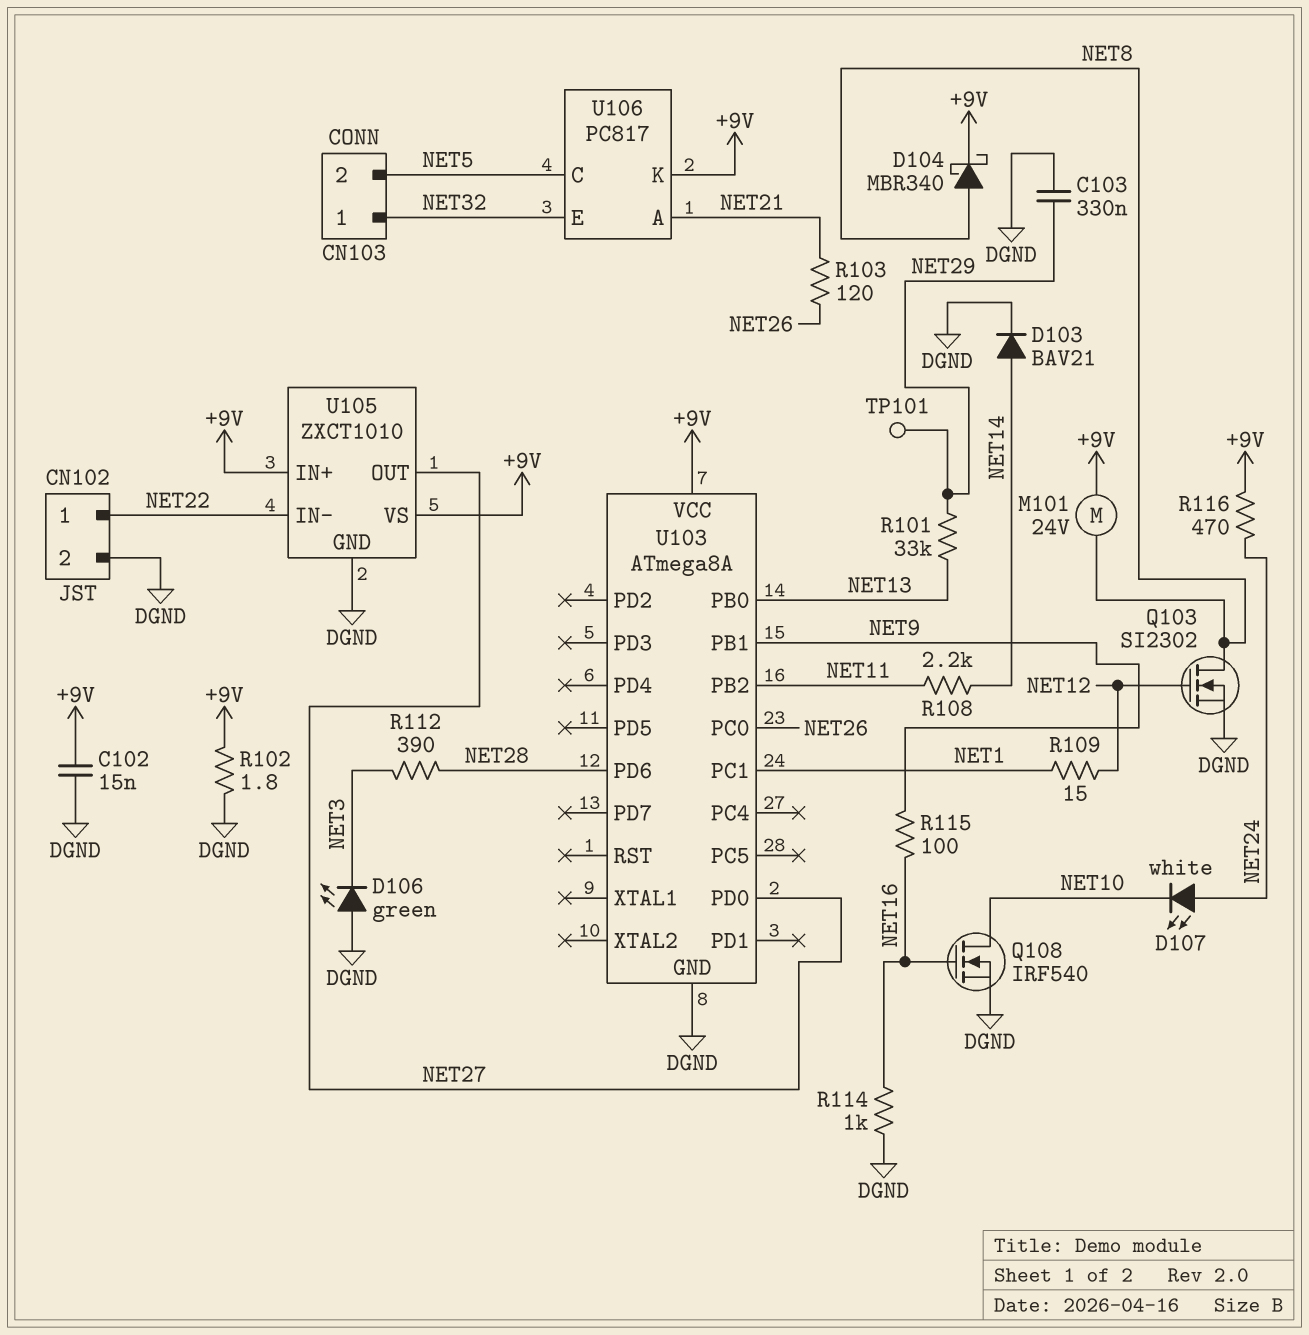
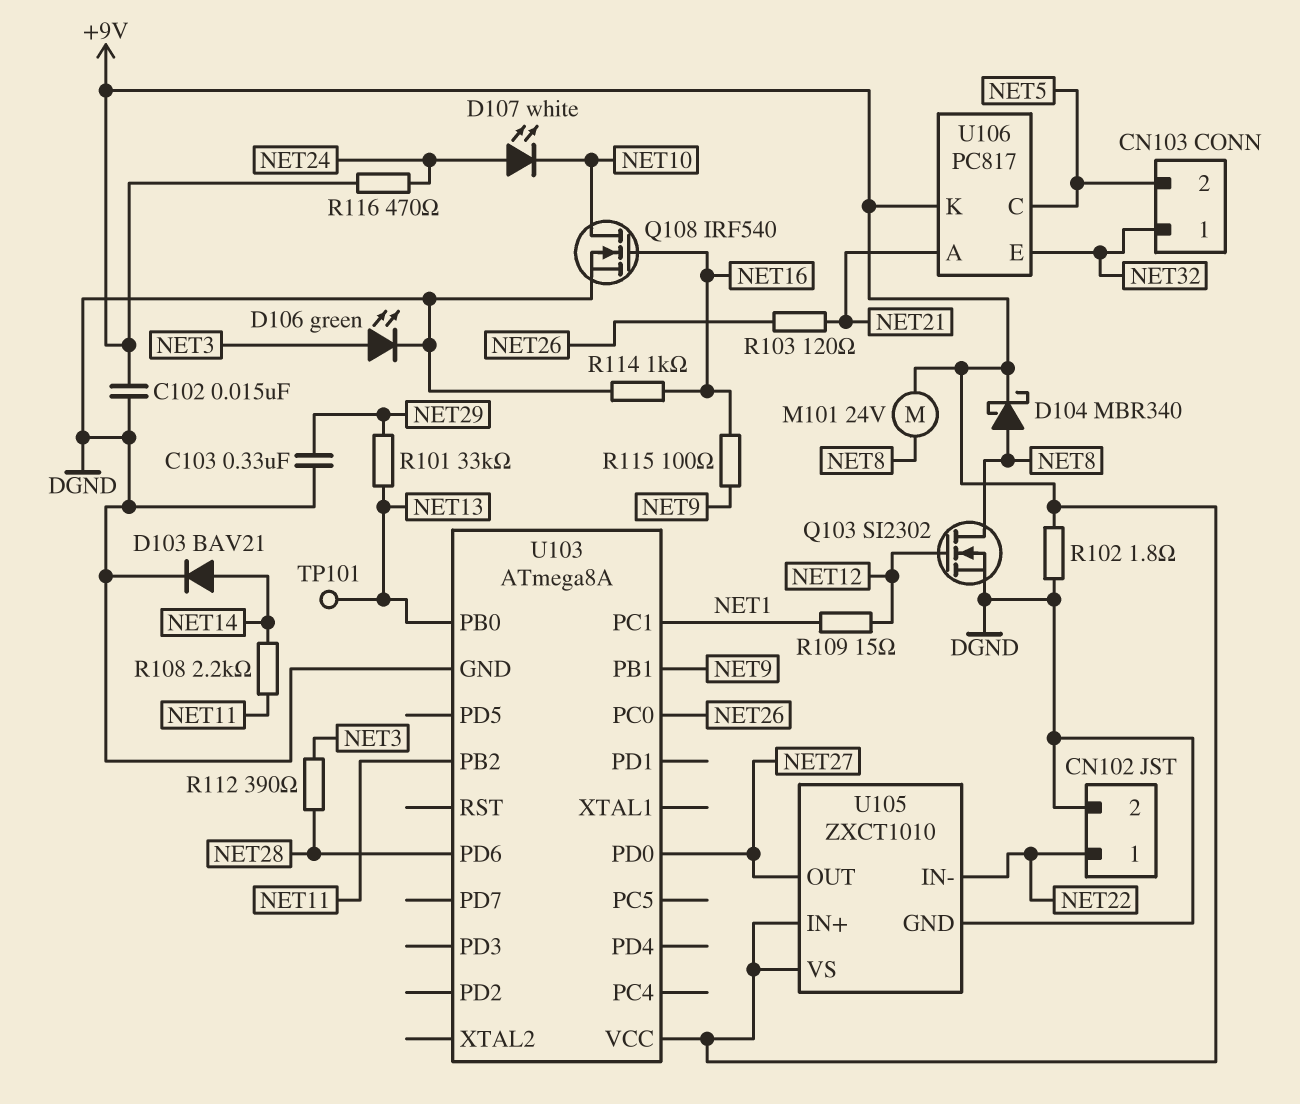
D106: LED green (A DGND, K NET3) -> LED green (A NET3, K DGND)
TP101: test point (NET29) -> test point (NET13)

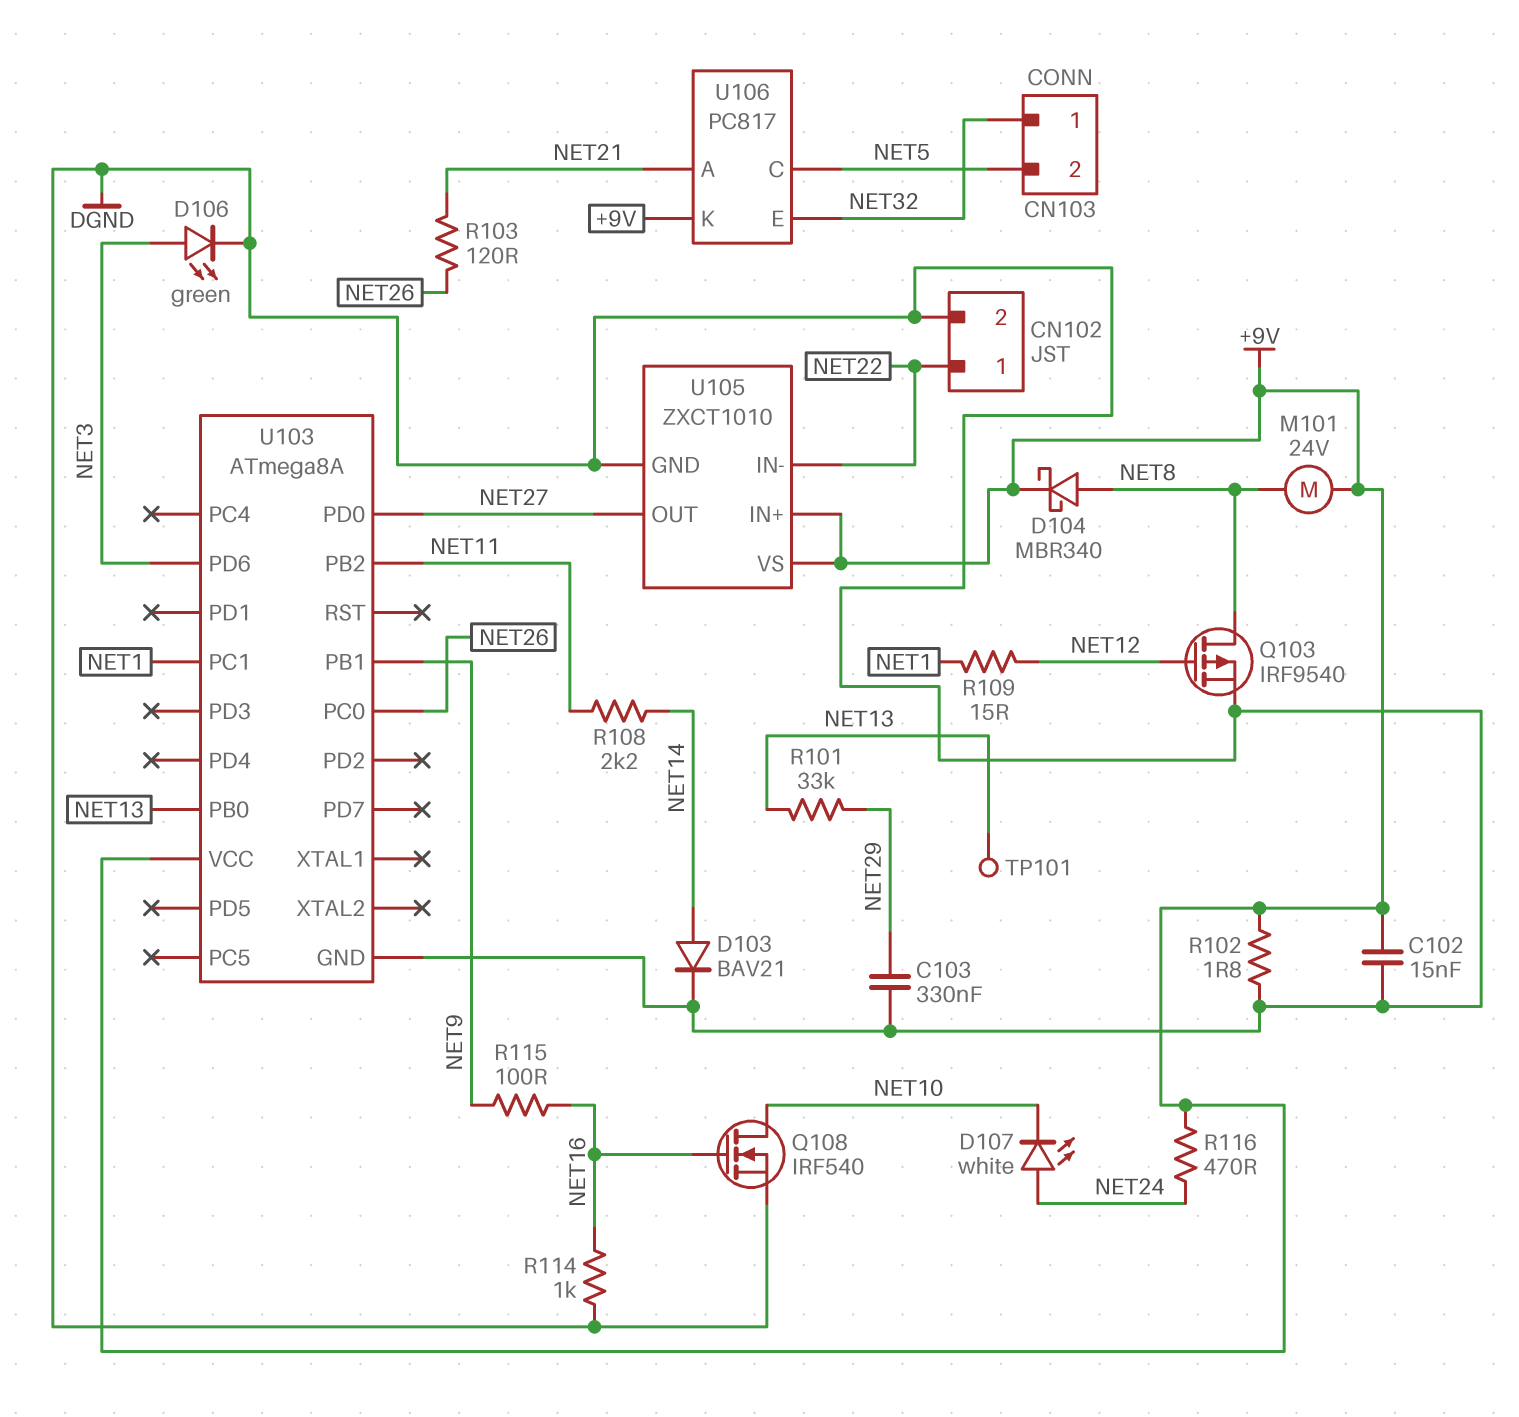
Q103: NMOS SI2302 (G NET12, D NET8, S DGND) -> PMOS IRF9540 (G NET12, D NET8, S DGND)
R112: 390 (NET3, NET28) -> none
U103 pin PD6: NET28 -> NET3

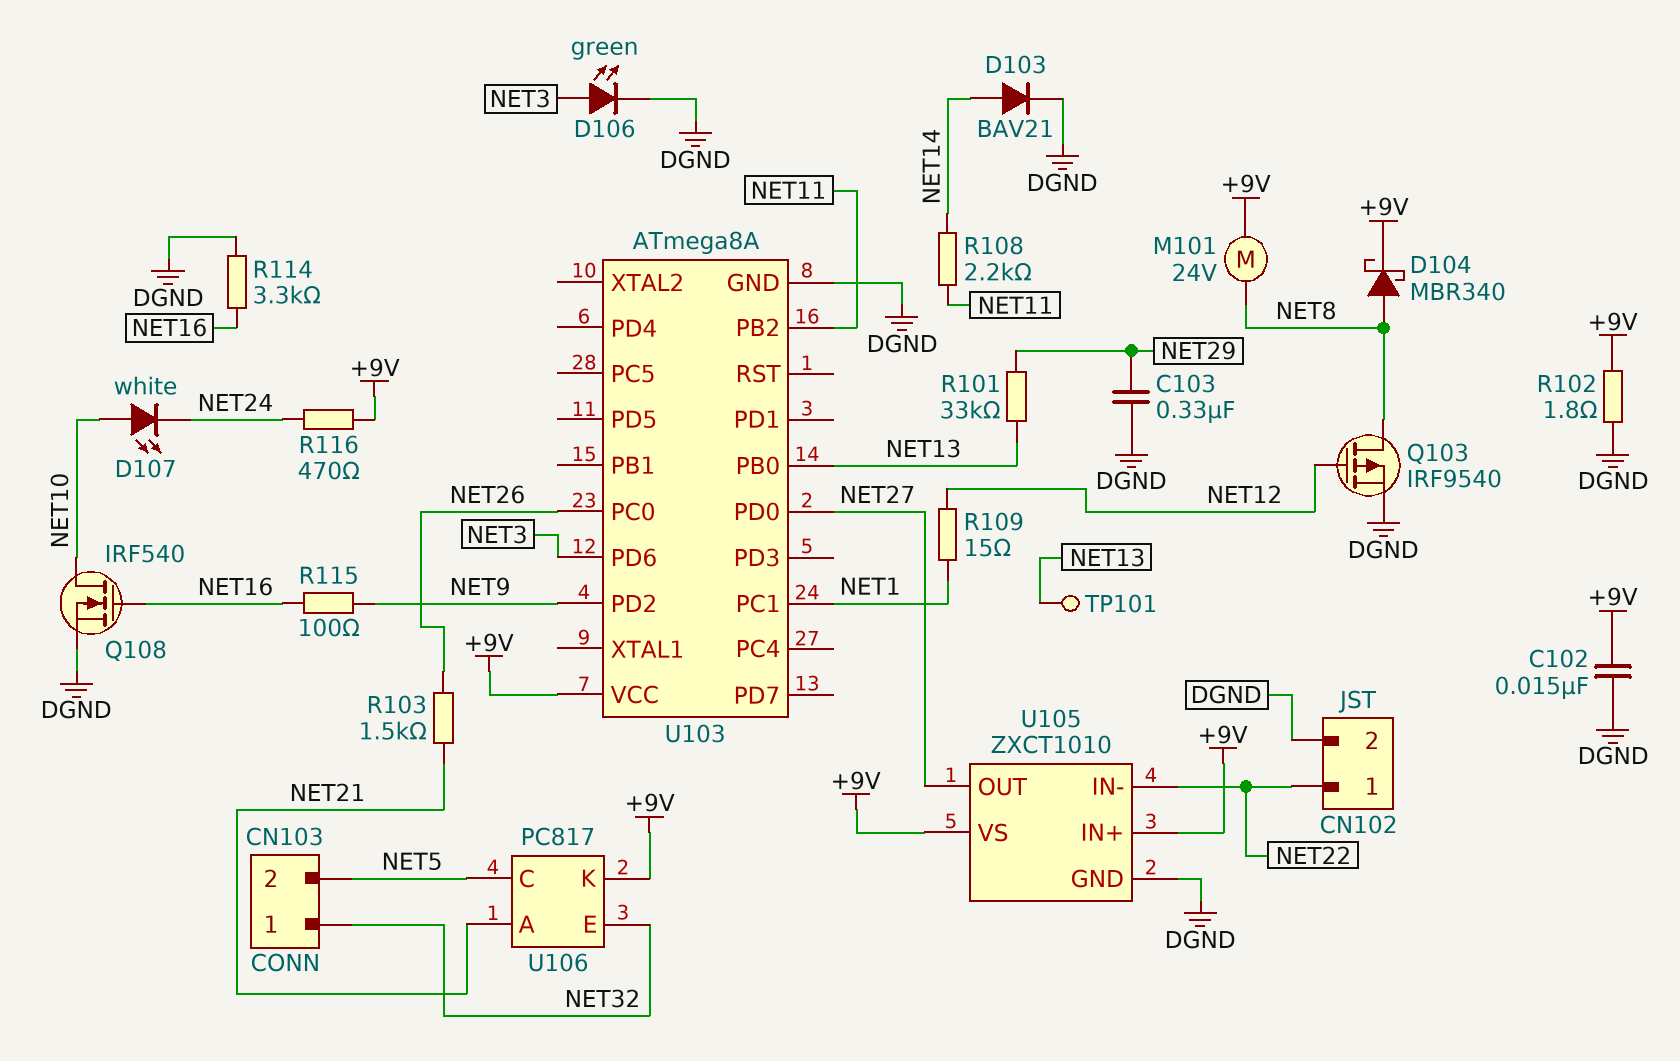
D107: LED white (A NET24, K NET10) -> LED white (A NET10, K NET24)
R103: 120 (NET21, NET26) -> 1.5k (NET21, NET26)
R114: 1k (DGND, NET16) -> 3.3k (DGND, NET16)
U103 pin PB1: NET9 -> none
U103 pin PD2: none -> NET9

